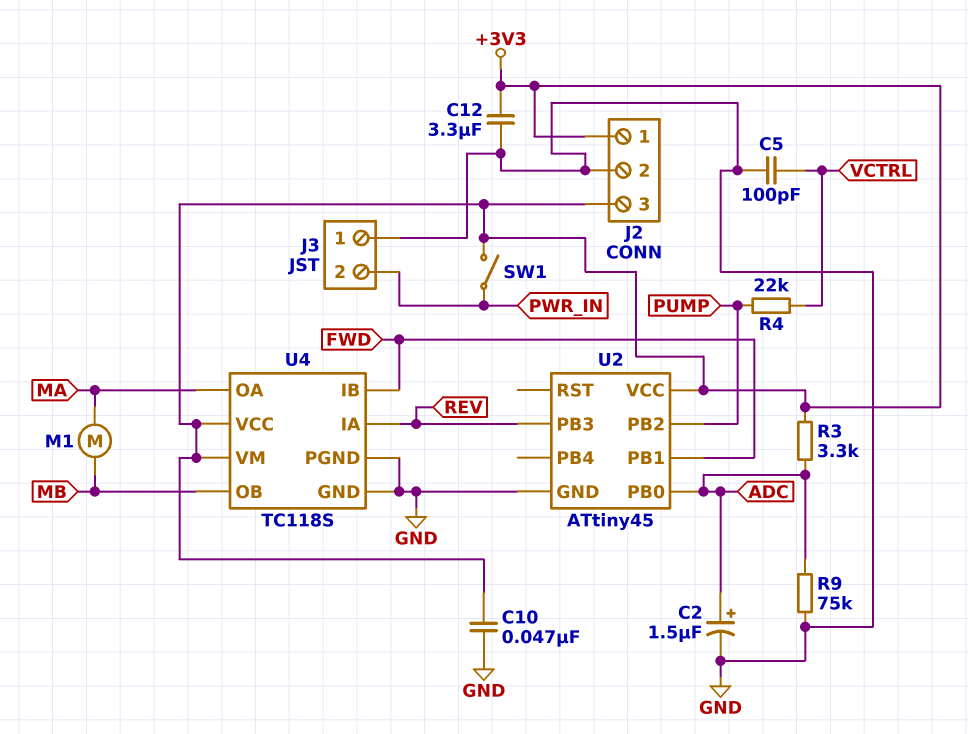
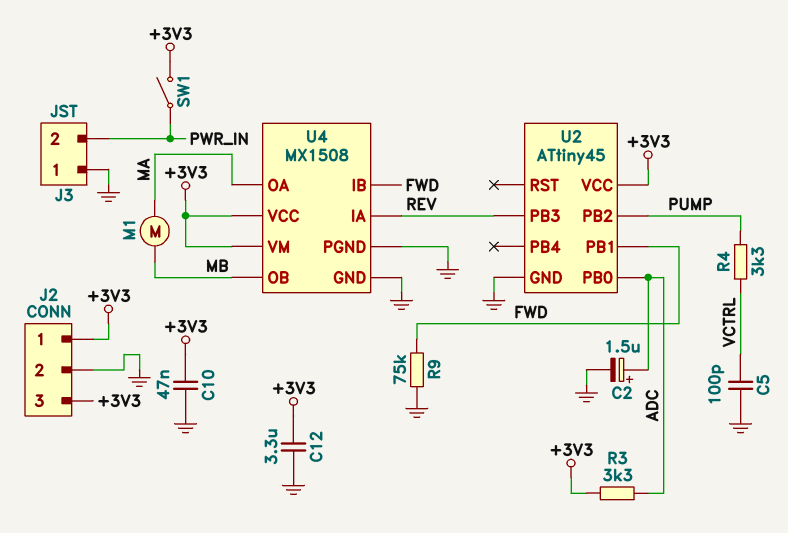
R4: 22k (PUMP, VCTRL) -> 3.3k (PUMP, VCTRL)
R9: 75k (ADC, GND) -> 75k (FWD, GND)
U4: TC118S -> MX1508

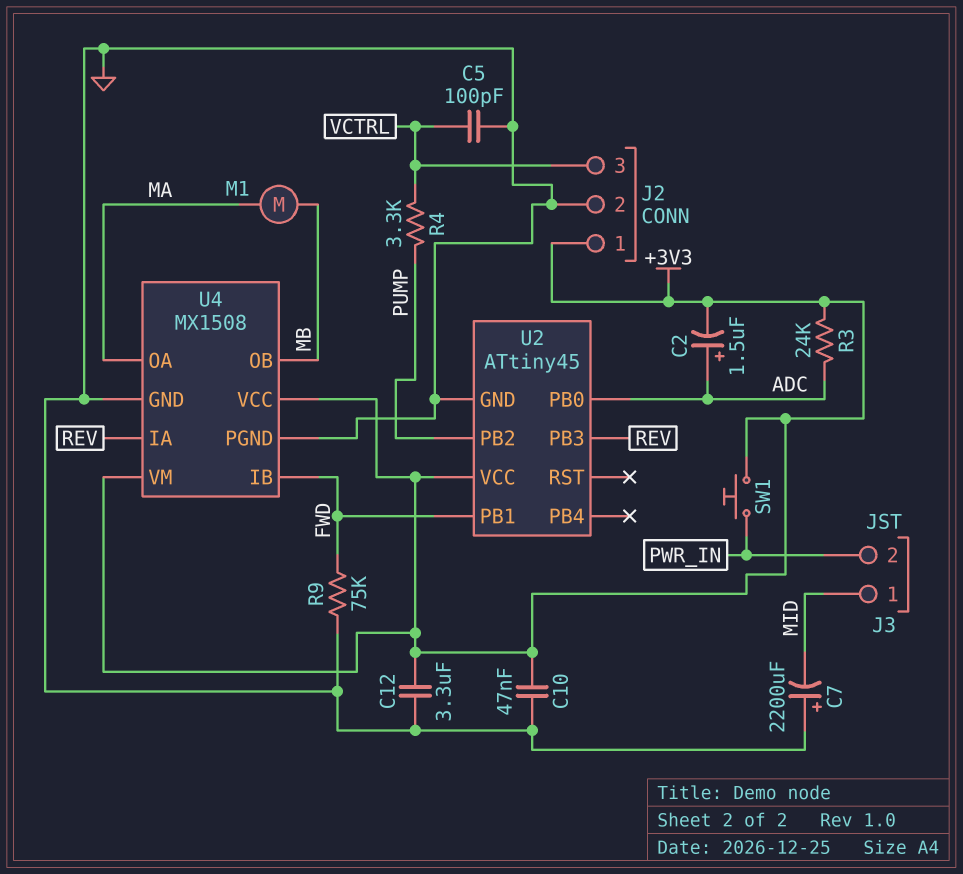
C2: 1.5uF (plus ADC, minus GND) -> 1.5uF (plus ADC, minus +3V3)
C7: none -> 2200uF (plus GND, minus MID)
J2 pin 3: +3V3 -> VCTRL
J3 pin 1: GND -> MID
R3: 3.3k (+3V3, ADC) -> 24k (+3V3, ADC)
SW1: switch (+3V3, PWR_IN) -> button (+3V3, PWR_IN)

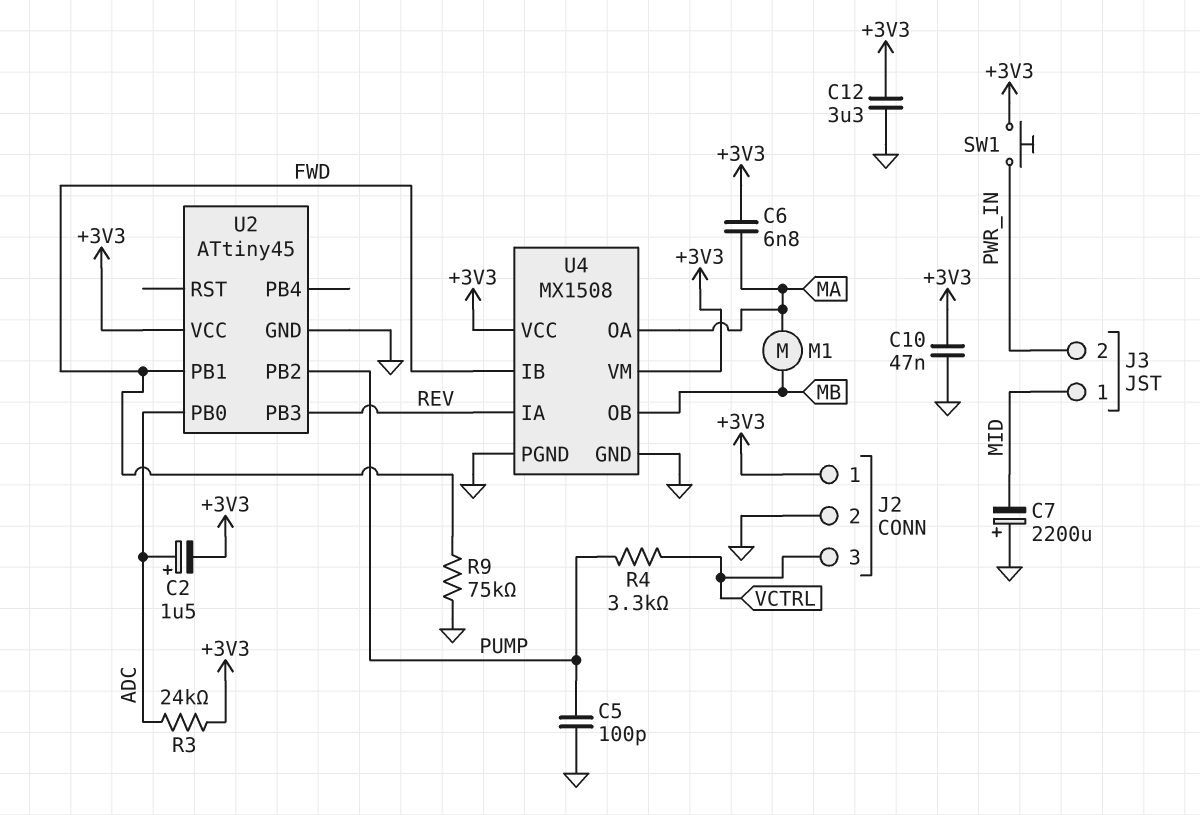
C5: 100pF (GND, VCTRL) -> 100pF (GND, PUMP)
C6: none -> 6.8nF (+3V3, MA)

